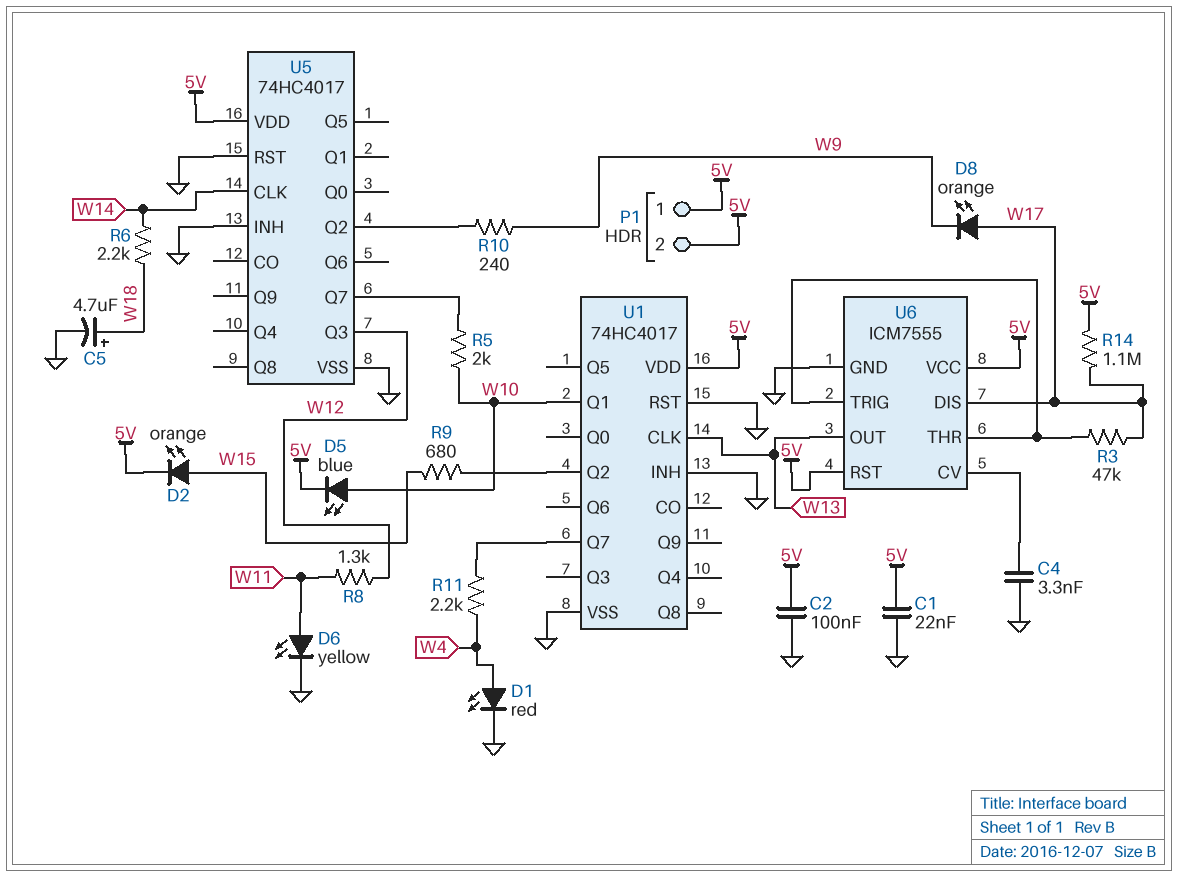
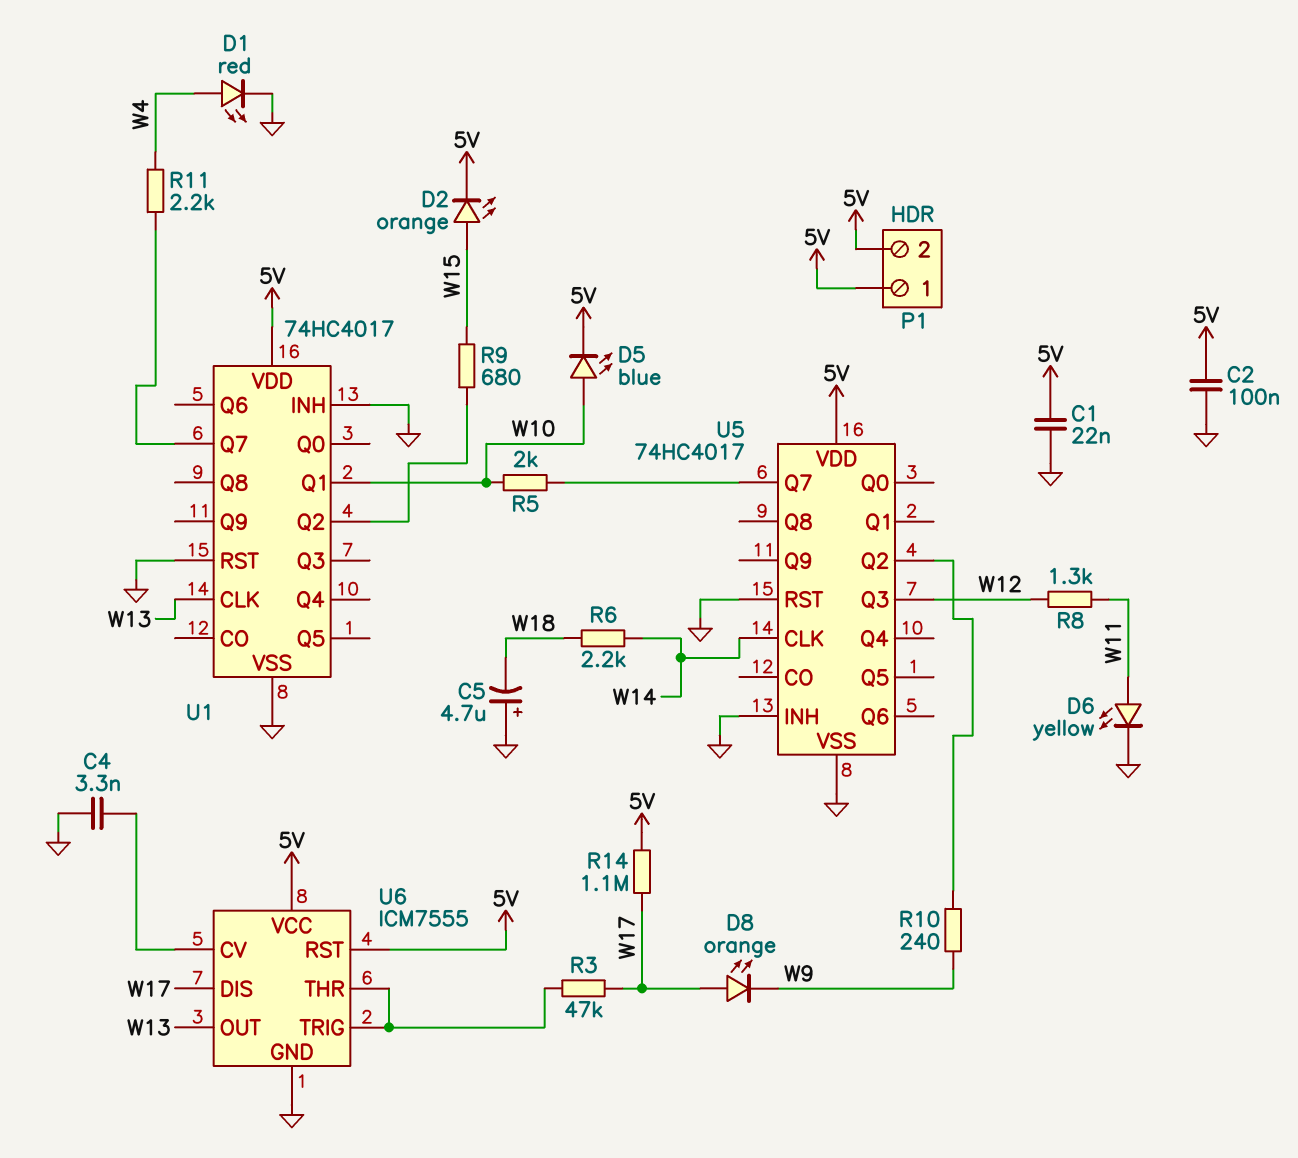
C5: 4.7uF (plus W18, minus GND) -> 4.7uF (plus GND, minus W18)

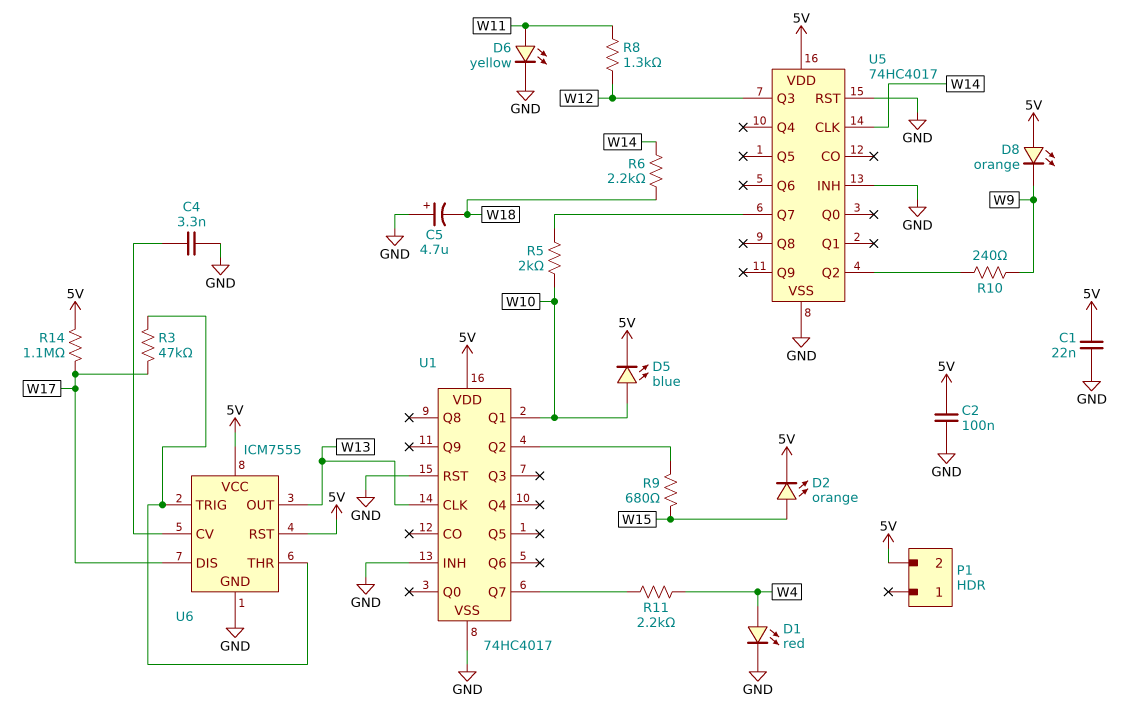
D8: LED orange (A W17, K W9) -> LED orange (A 5V, K W9)
P1 pin 1: 5V -> none

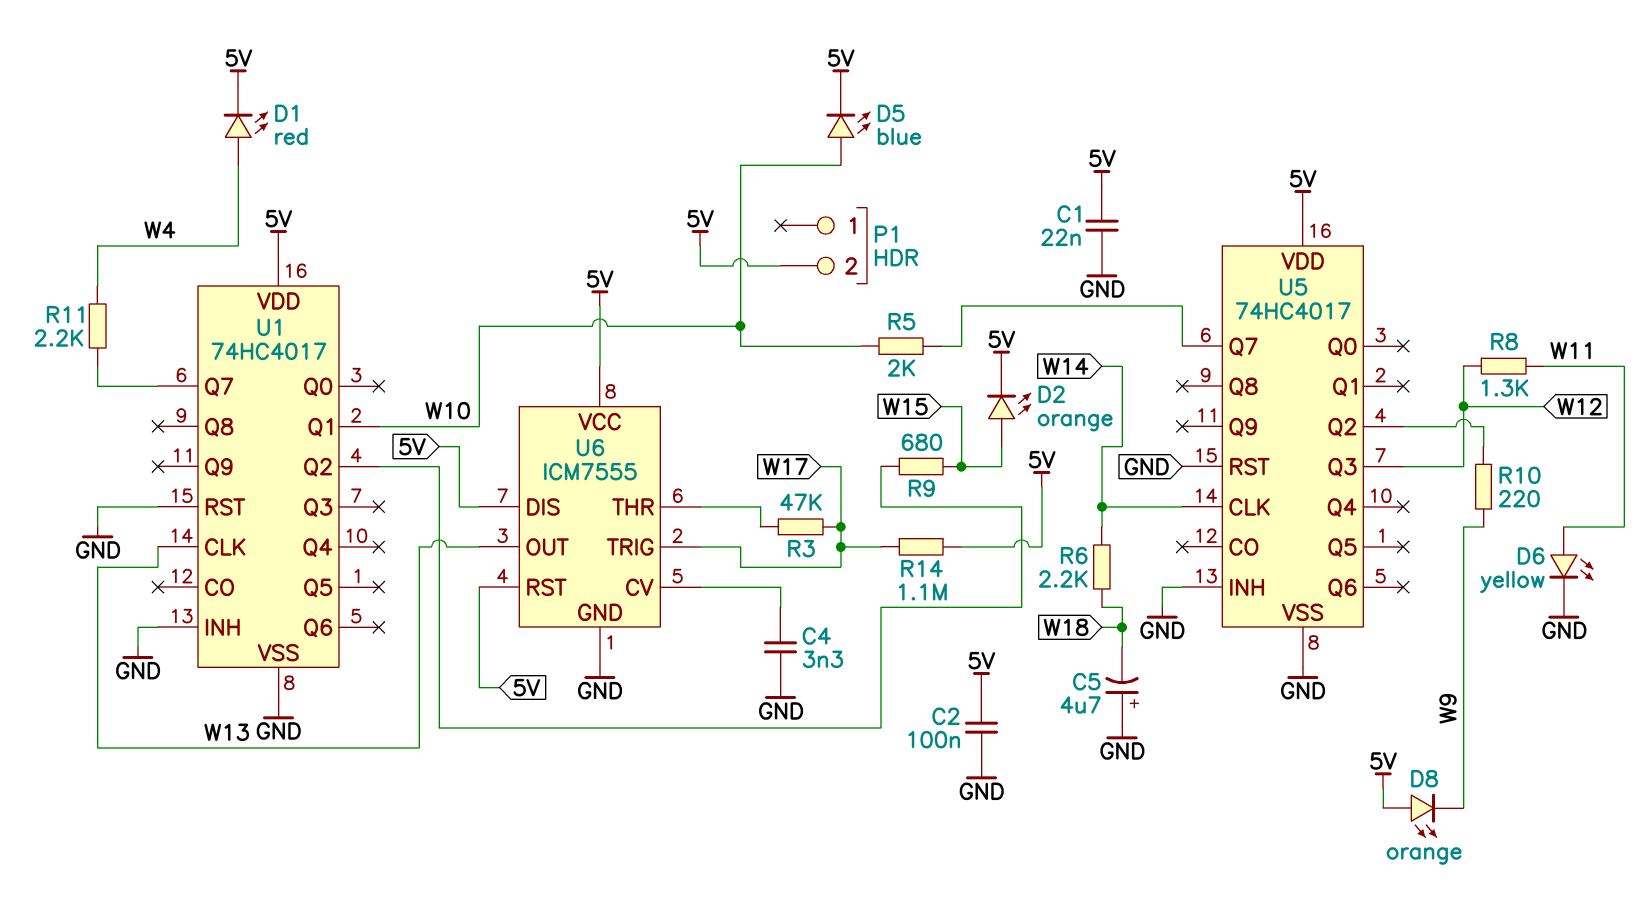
D1: LED red (A W4, K GND) -> LED red (A W4, K 5V)
R10: 240 (U5/Q2, W9) -> 220 (U5/Q2, W9)
U6 pin DIS: W17 -> 5V
U6 pin TRIG: U6/THR -> W17

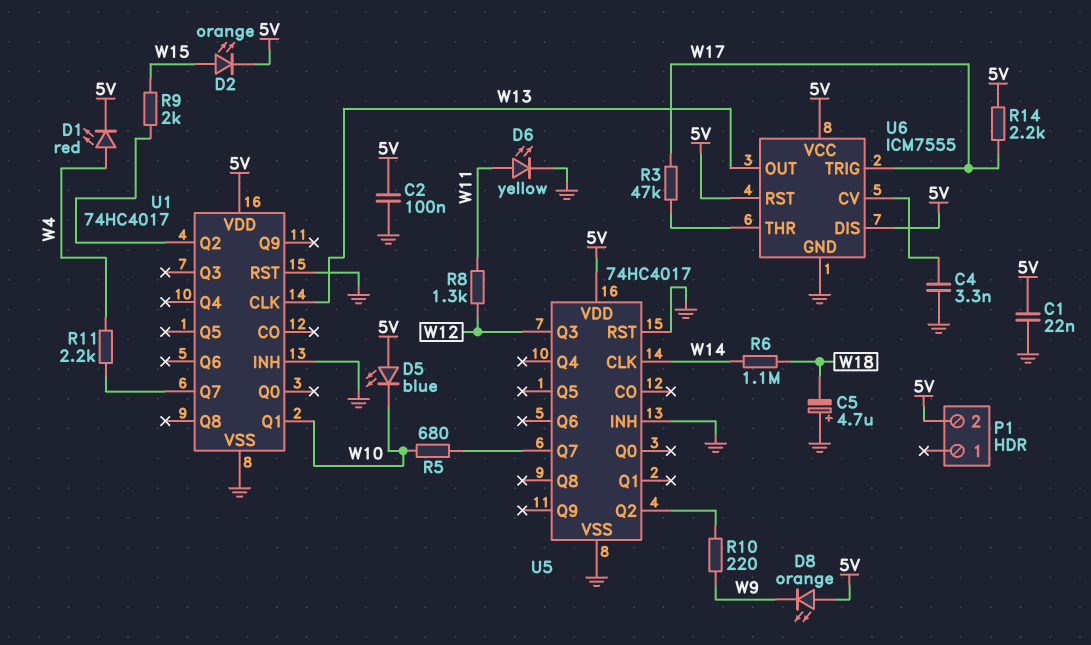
D5: LED blue (A W10, K 5V) -> LED blue (A 5V, K W10)
R5: 2k (U5/Q7, W10) -> 680 (U5/Q7, W10)
R6: 2.2k (W14, W18) -> 1.1M (W14, W18)
R9: 680 (U1/Q2, W15) -> 2k (U1/Q2, W15)
R14: 1.1M (5V, W17) -> 2.2k (5V, W17)

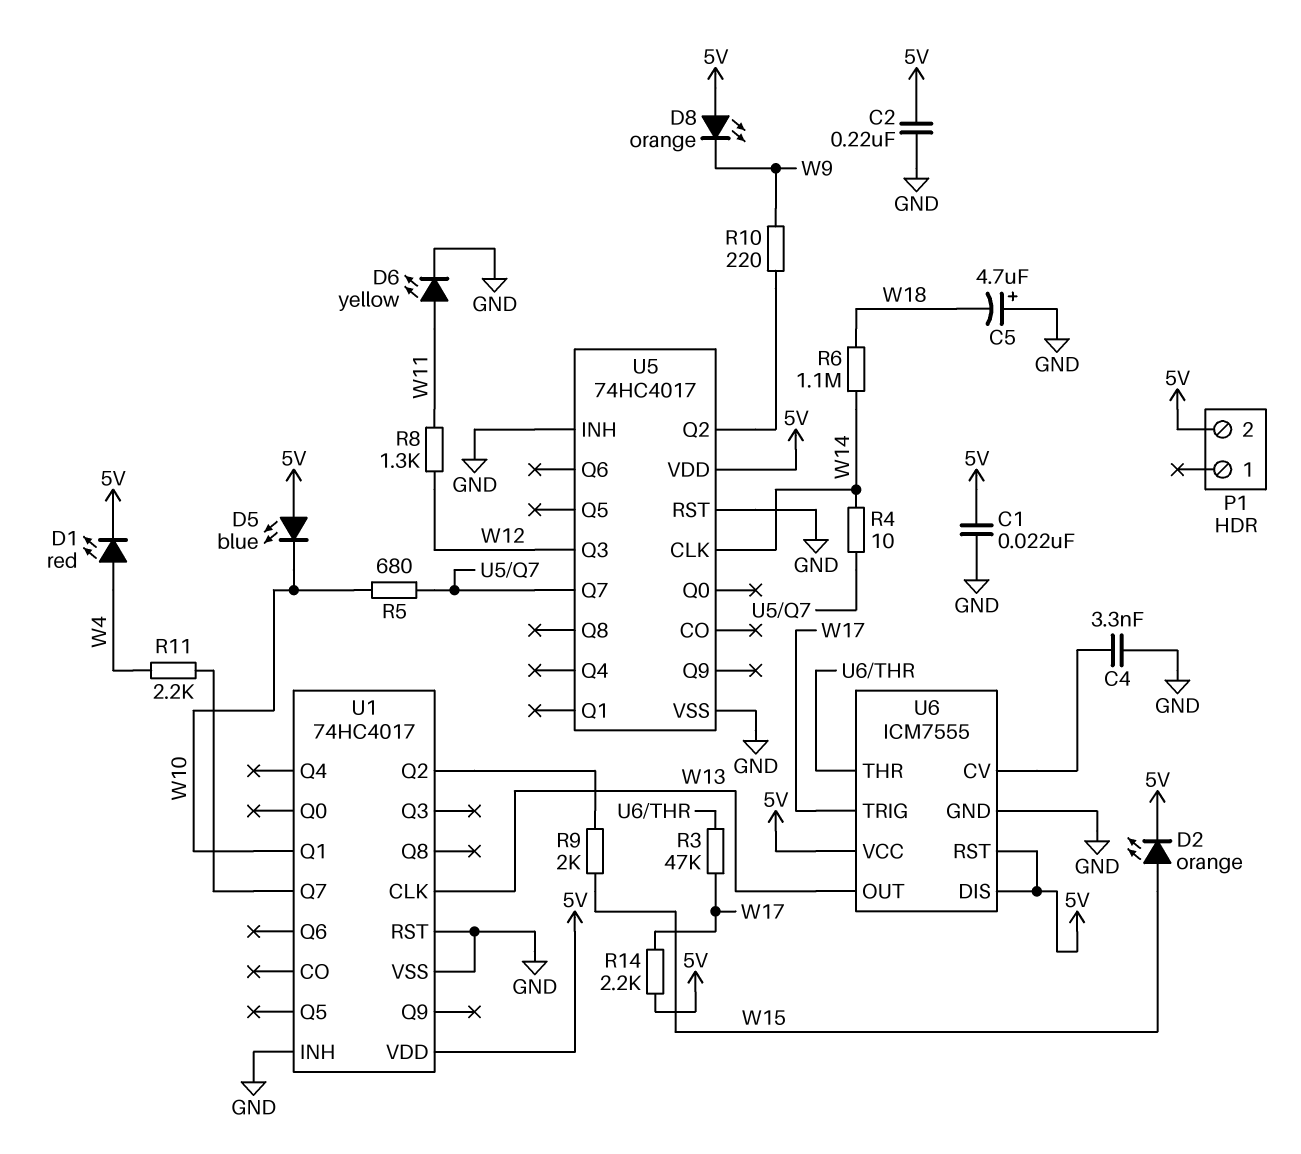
C2: 100nF (5V, GND) -> 220nF (5V, GND)
R4: none -> 10 (U5/Q7, W14)

